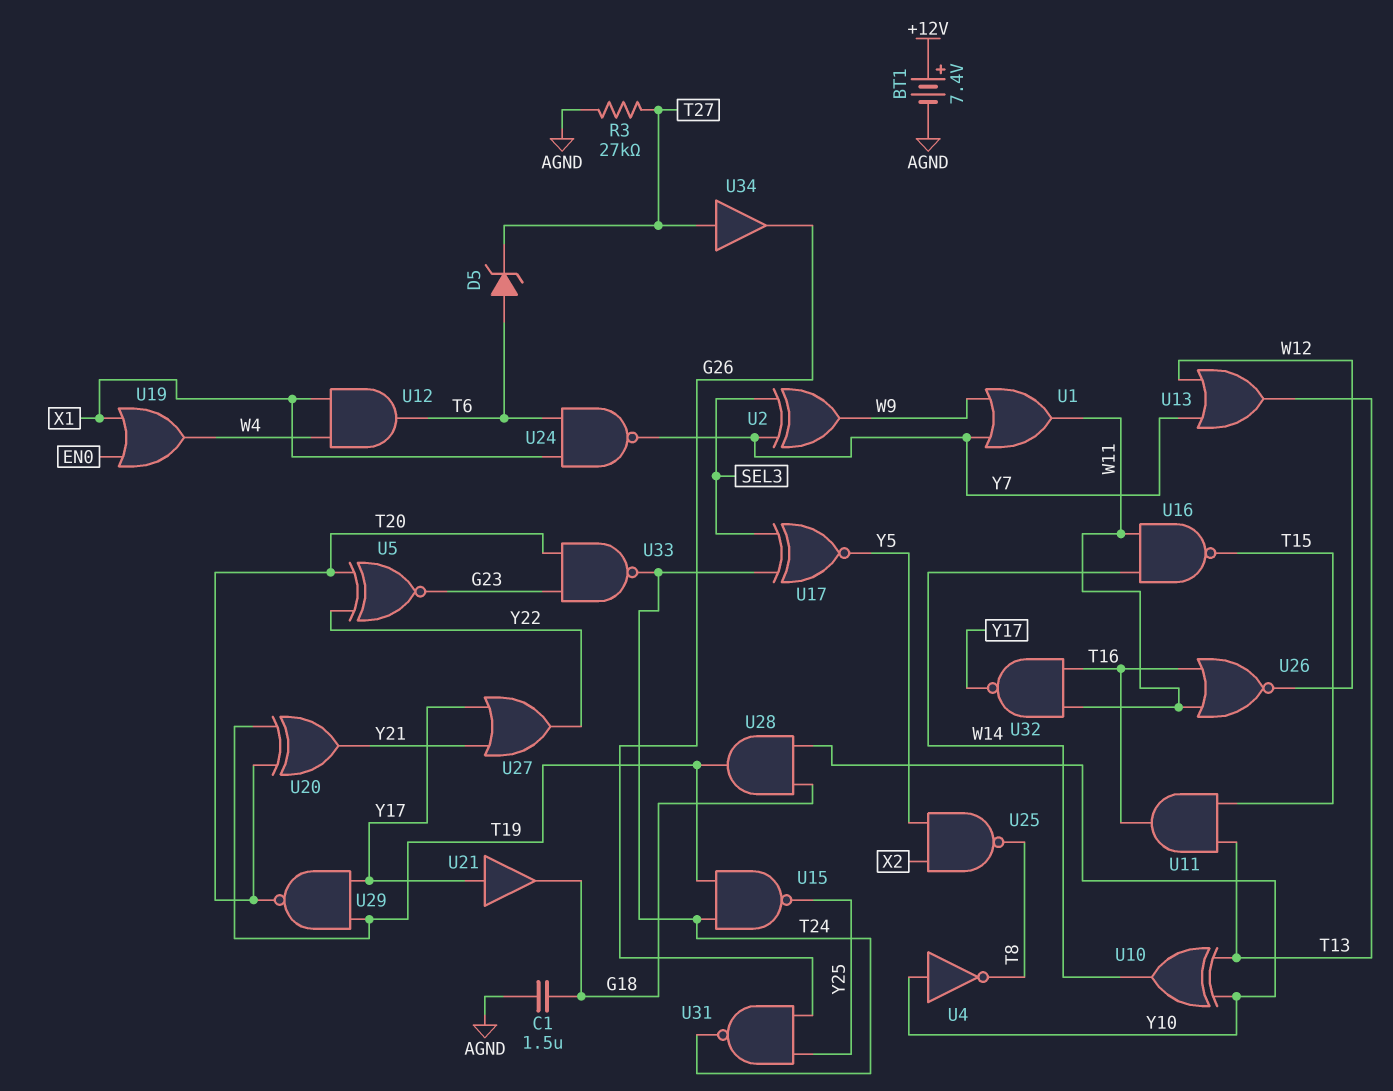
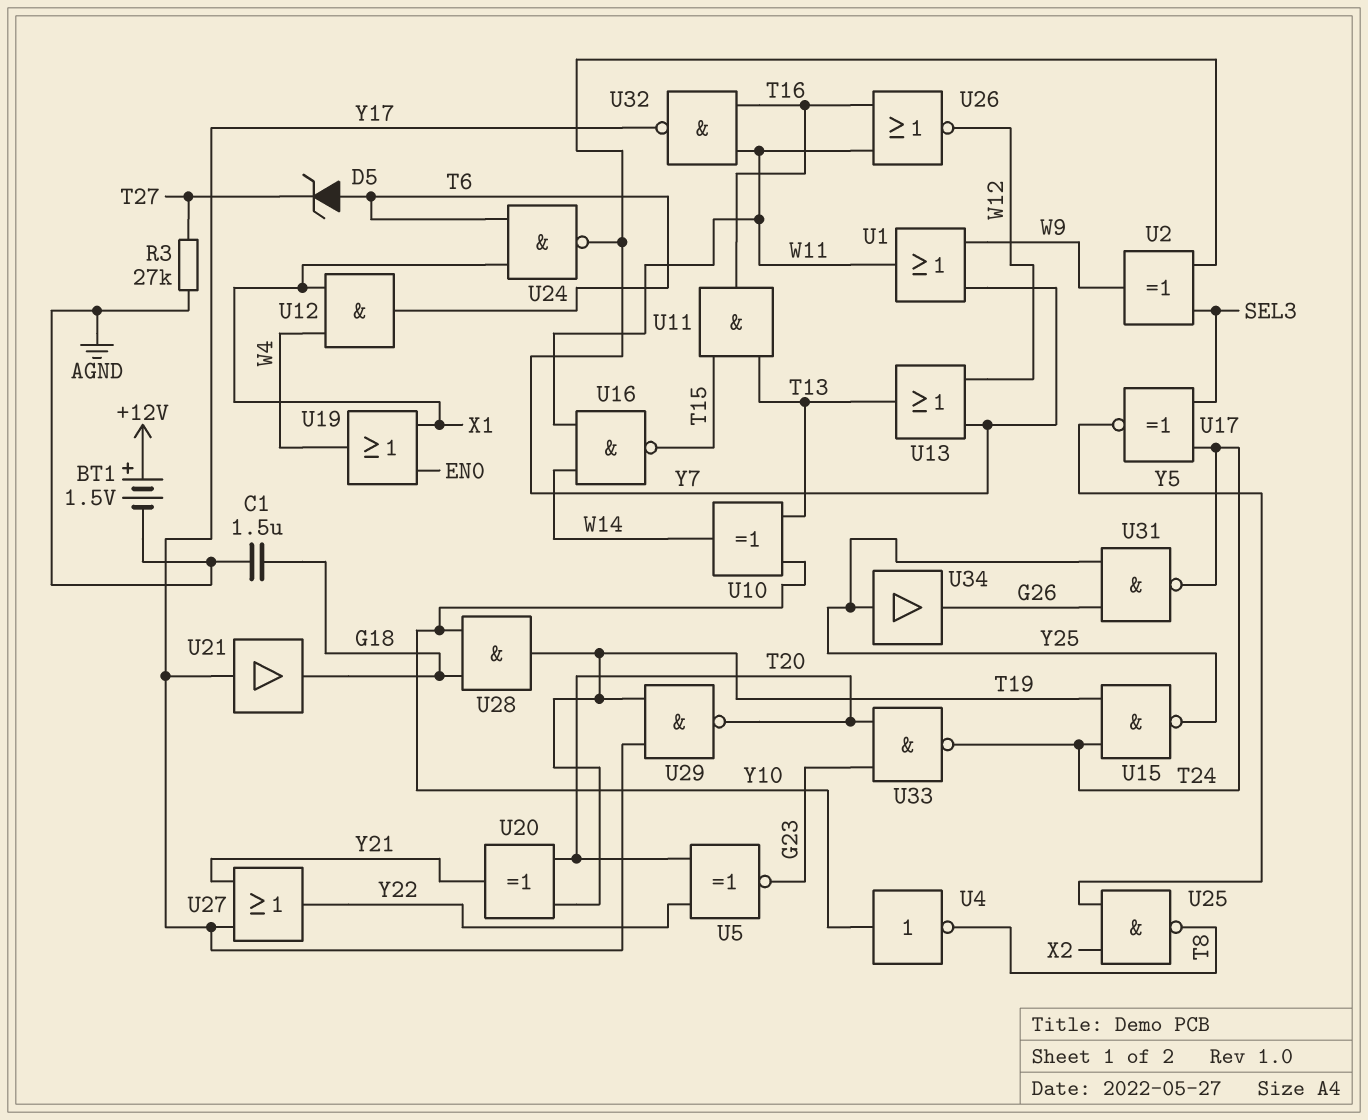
BT1: 7.4V (plus +12V, minus AGND) -> 1.5V (plus +12V, minus AGND)
U34: buffer (in T27, out G26) -> buffer (in Y25, out G26)

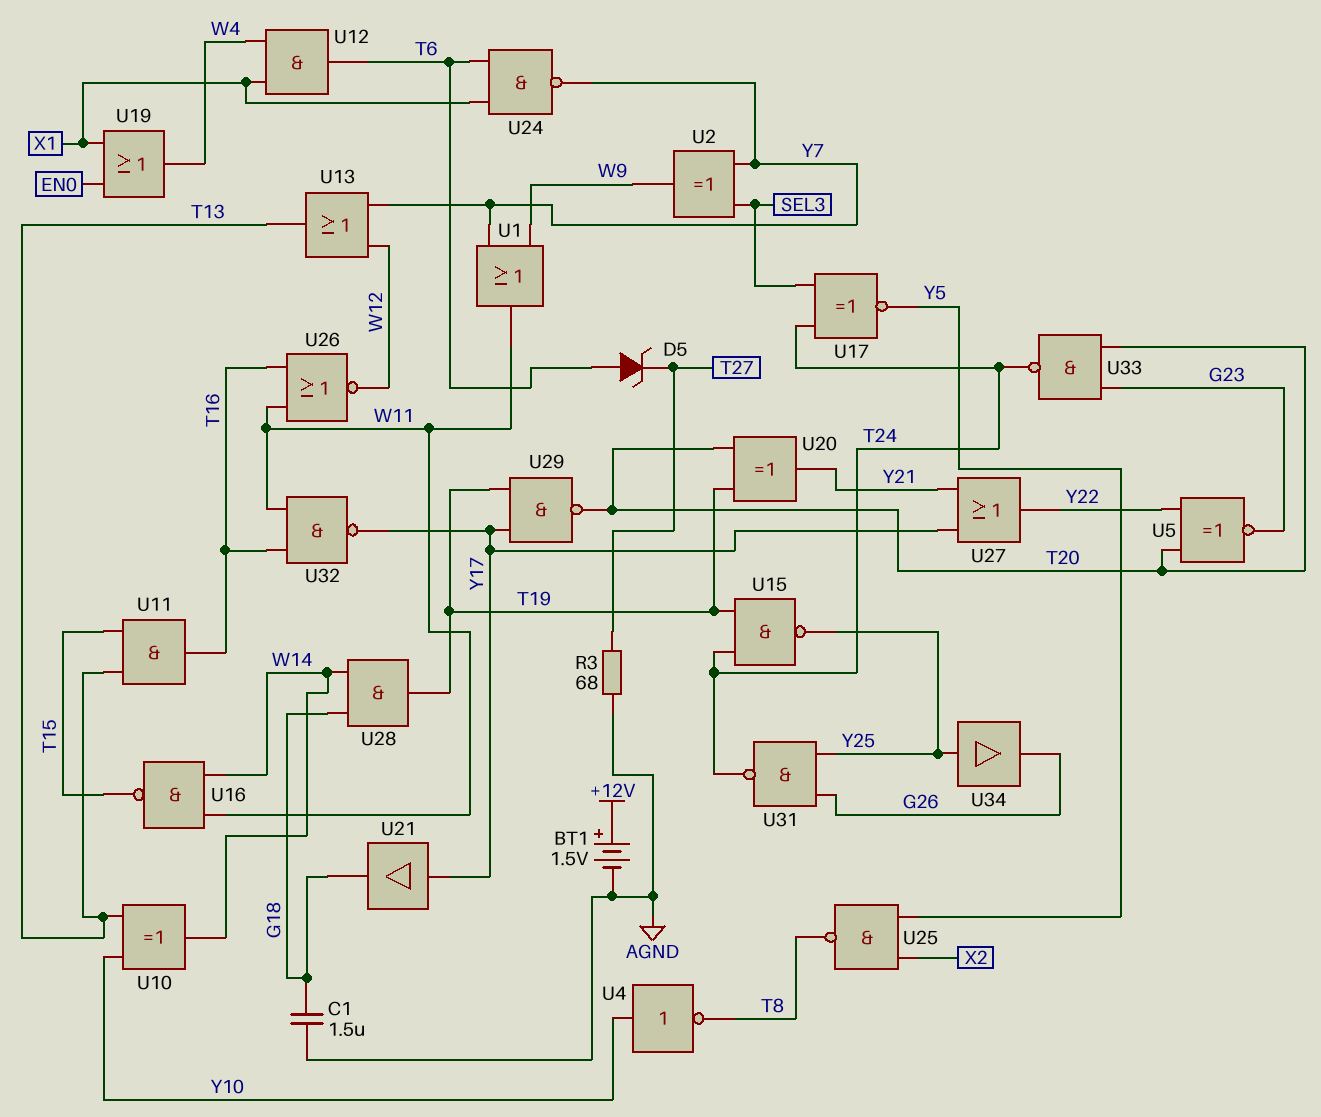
R3: 27k (AGND, T27) -> 68 (AGND, T27)
U28: AND (in G18, in Y10, out T19) -> AND (in G18, in W14, out T19)

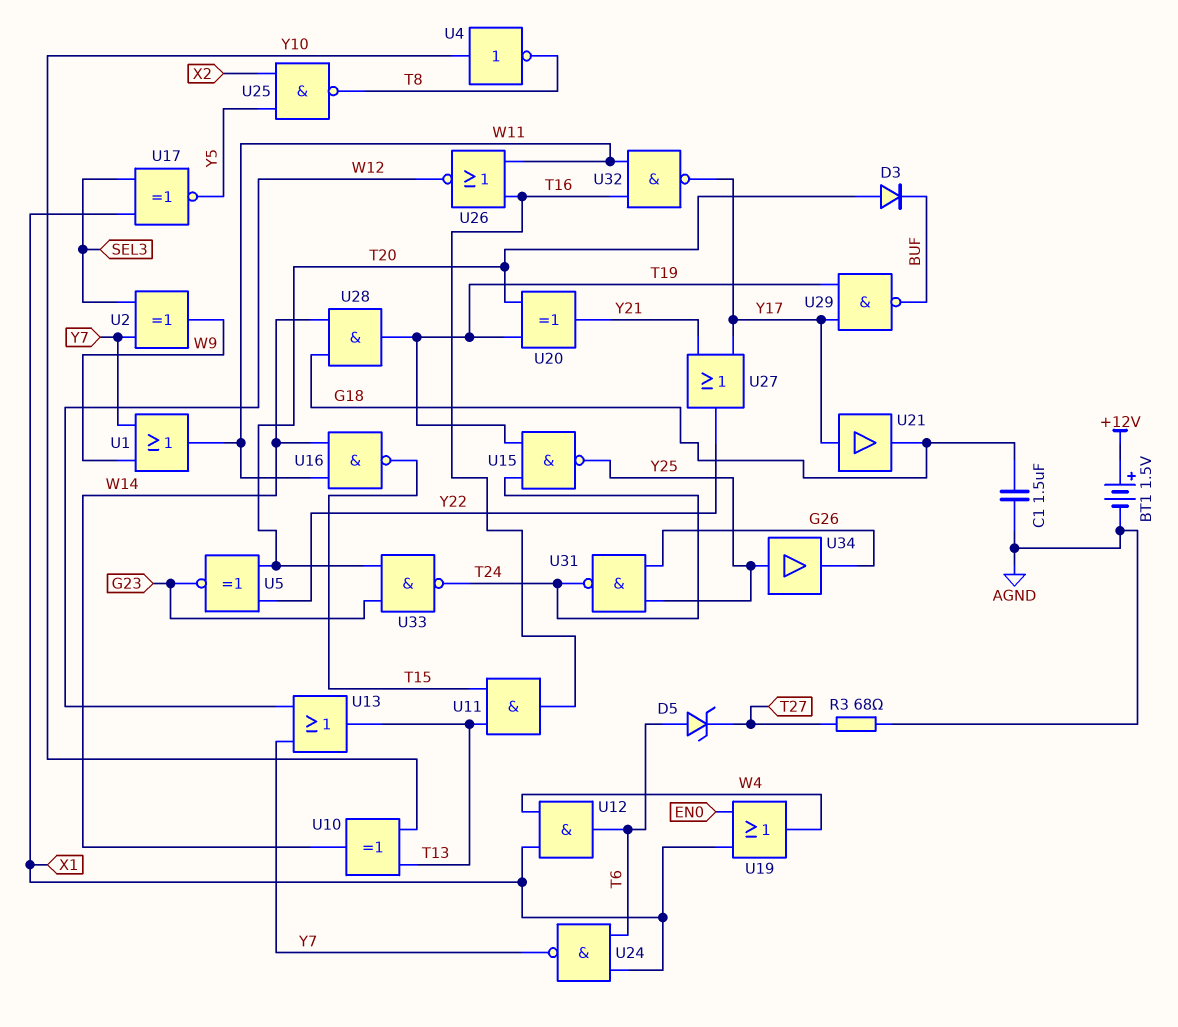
D3: none -> diode (A T20, K BUF)
U17: XNOR (in SEL3, in T24, out Y5) -> XNOR (in SEL3, in X1, out Y5)
U29: NAND (in T19, in Y17, out T20) -> NAND (in T19, in Y17, out BUF)

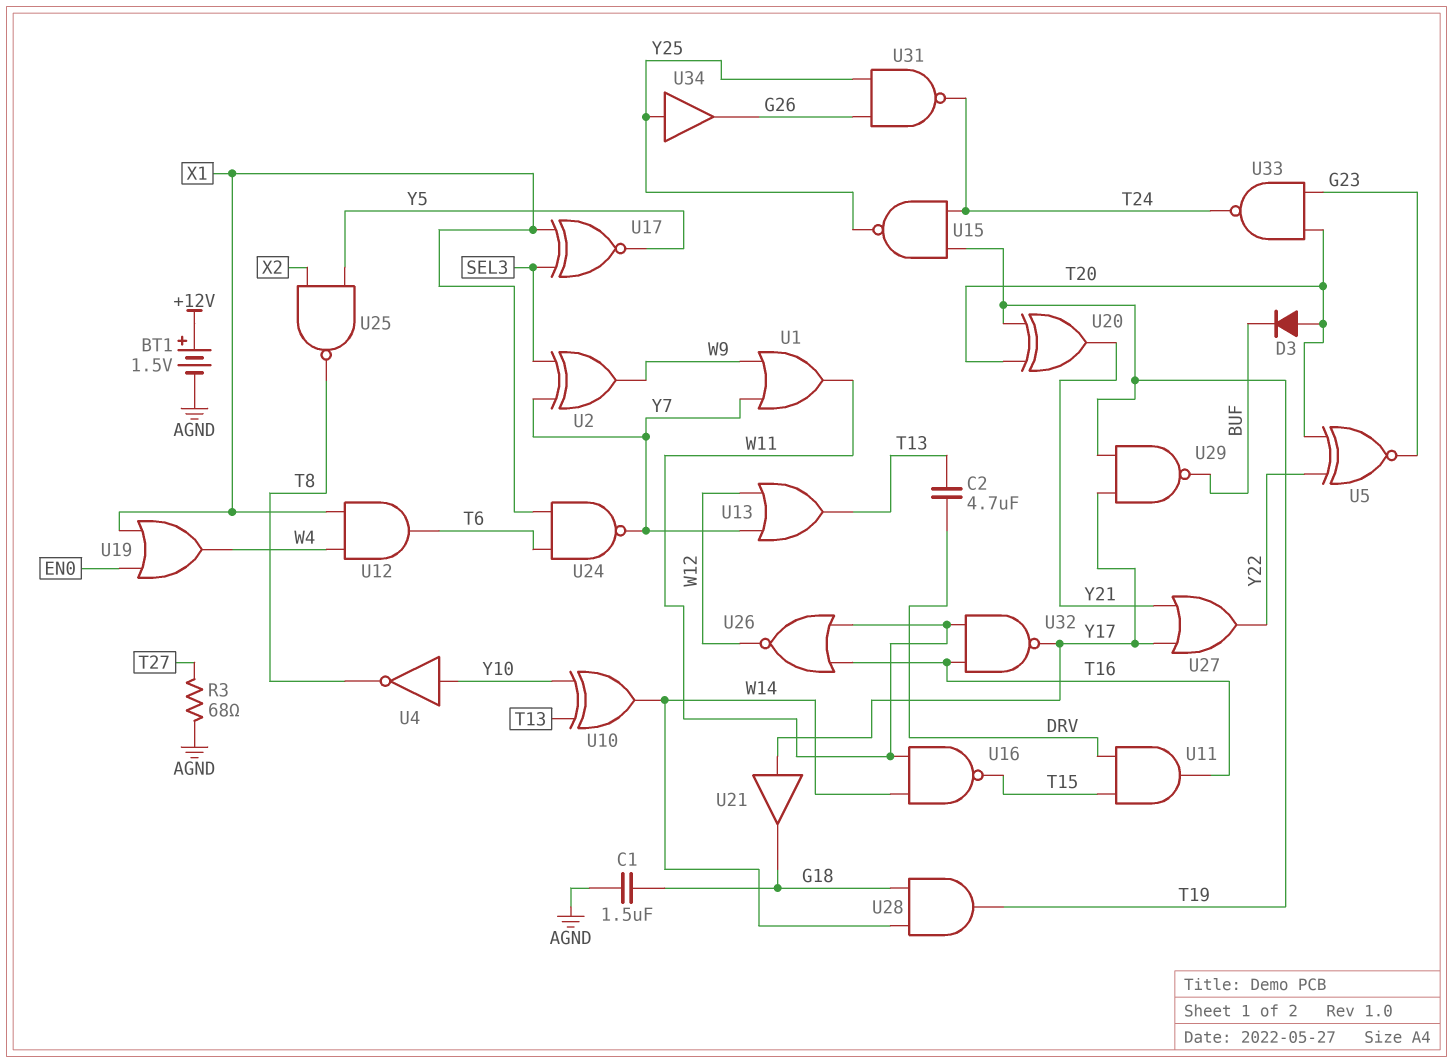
C2: none -> 4.7uF (DRV, T13)
D5: zener (A T6, K T27) -> none
U11: AND (in T13, in T15, out T16) -> AND (in DRV, in T15, out T16)

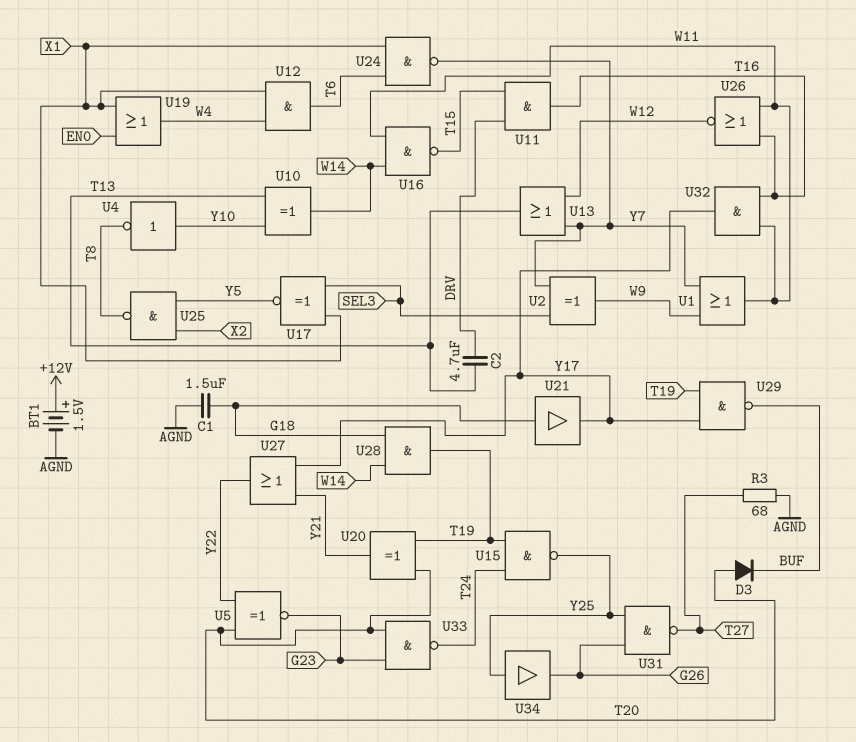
U21: buffer (in Y17, out G18) -> buffer (in G18, out Y17)
U31: NAND (in G26, in Y25, out T24) -> NAND (in G26, in Y25, out T27)
U32: NAND (in T16, in W11, out Y17) -> AND (in T16, in W11, out Y17)

